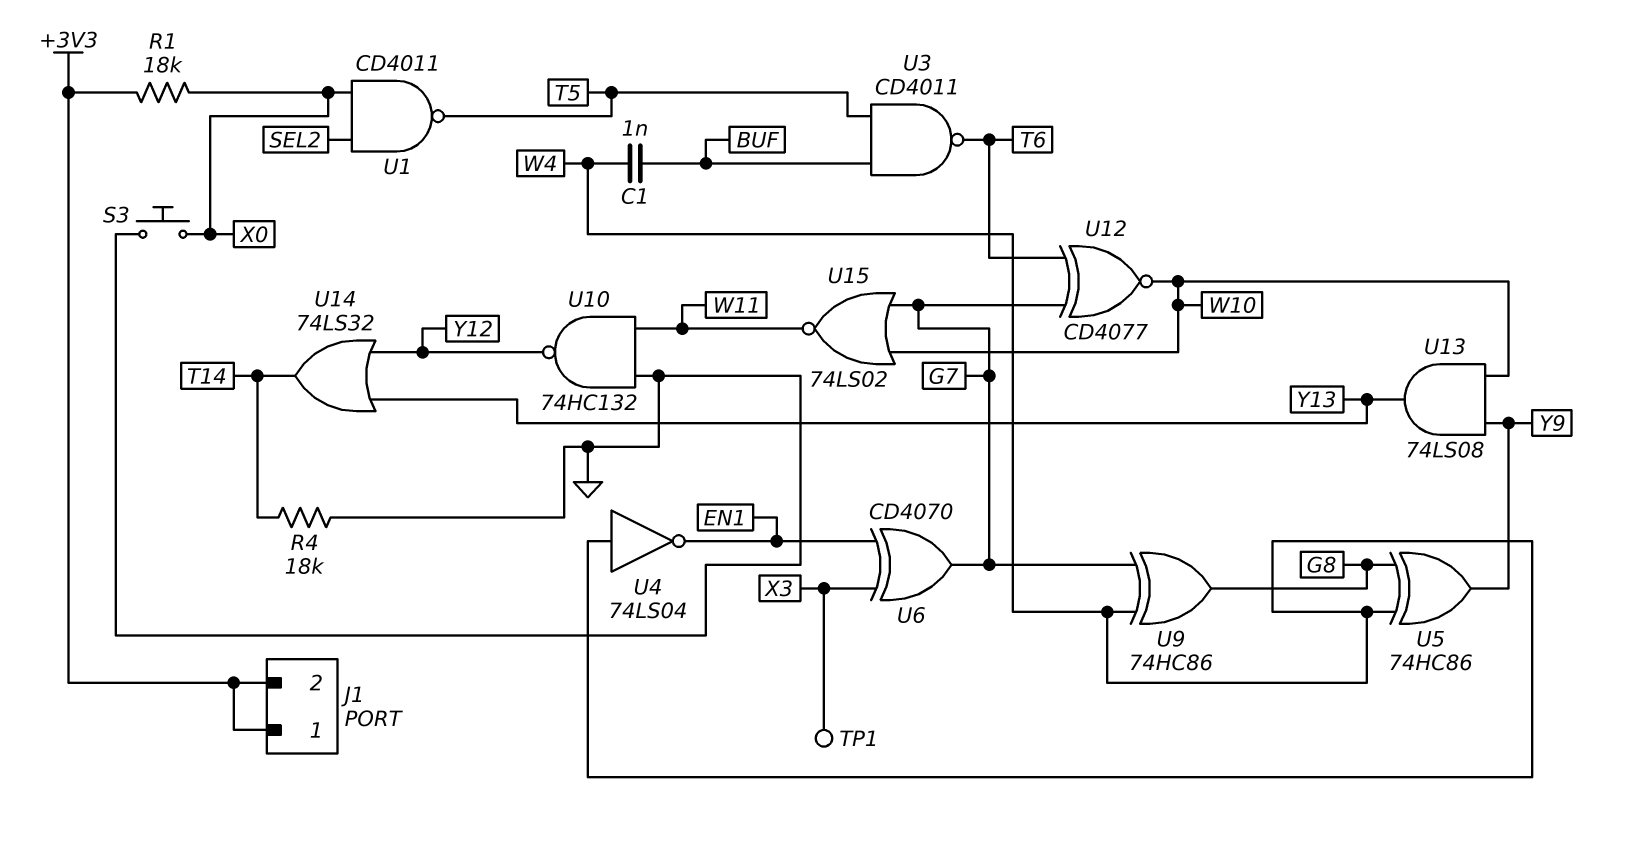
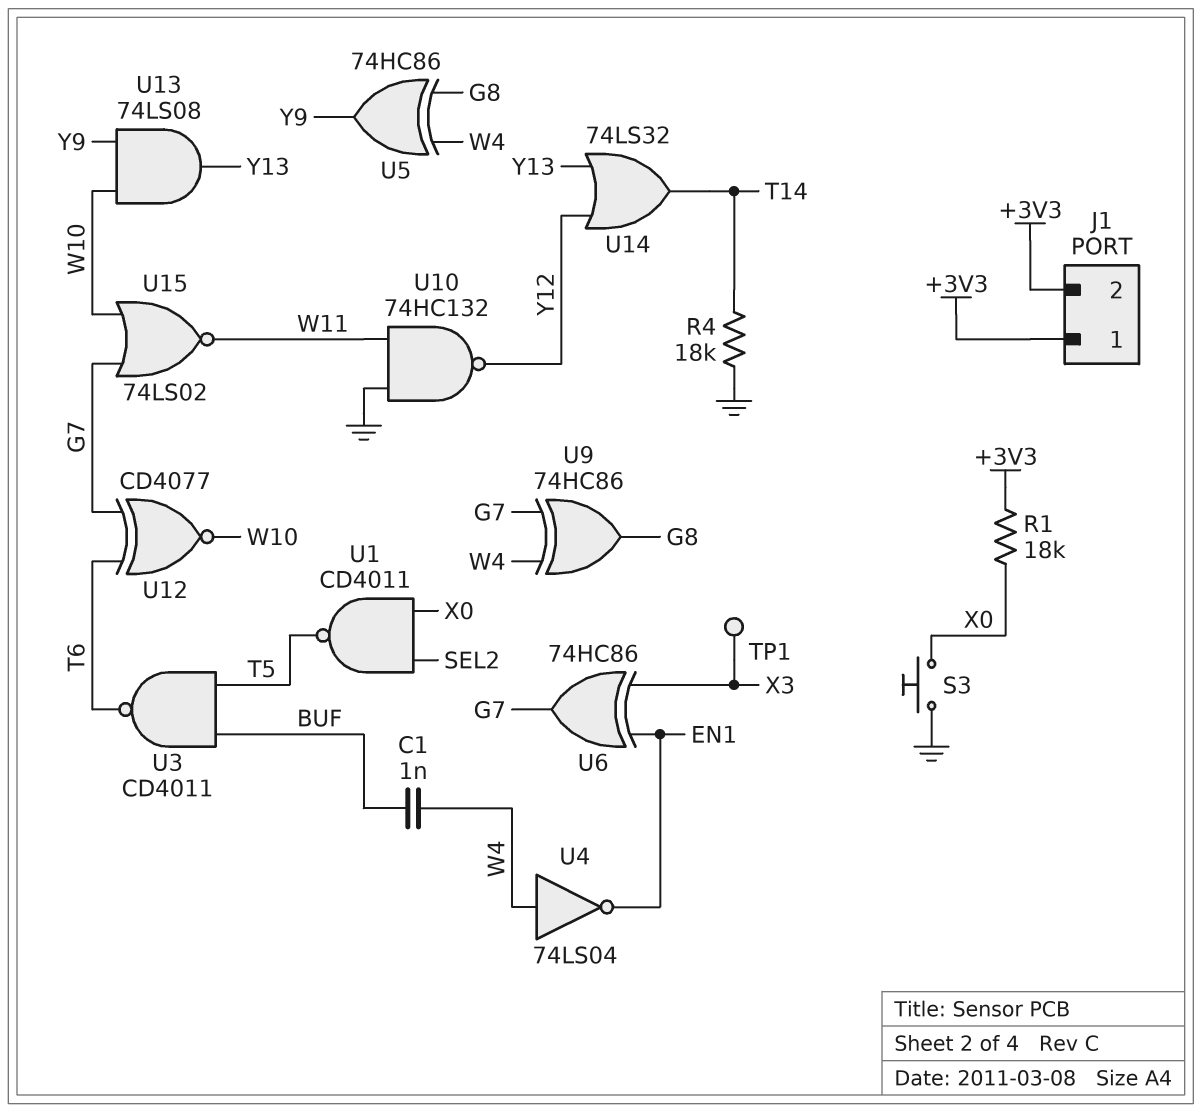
U6: XOR CD4070 (in EN1, in X3, out G7) -> XOR 74HC86 (in EN1, in X3, out G7)

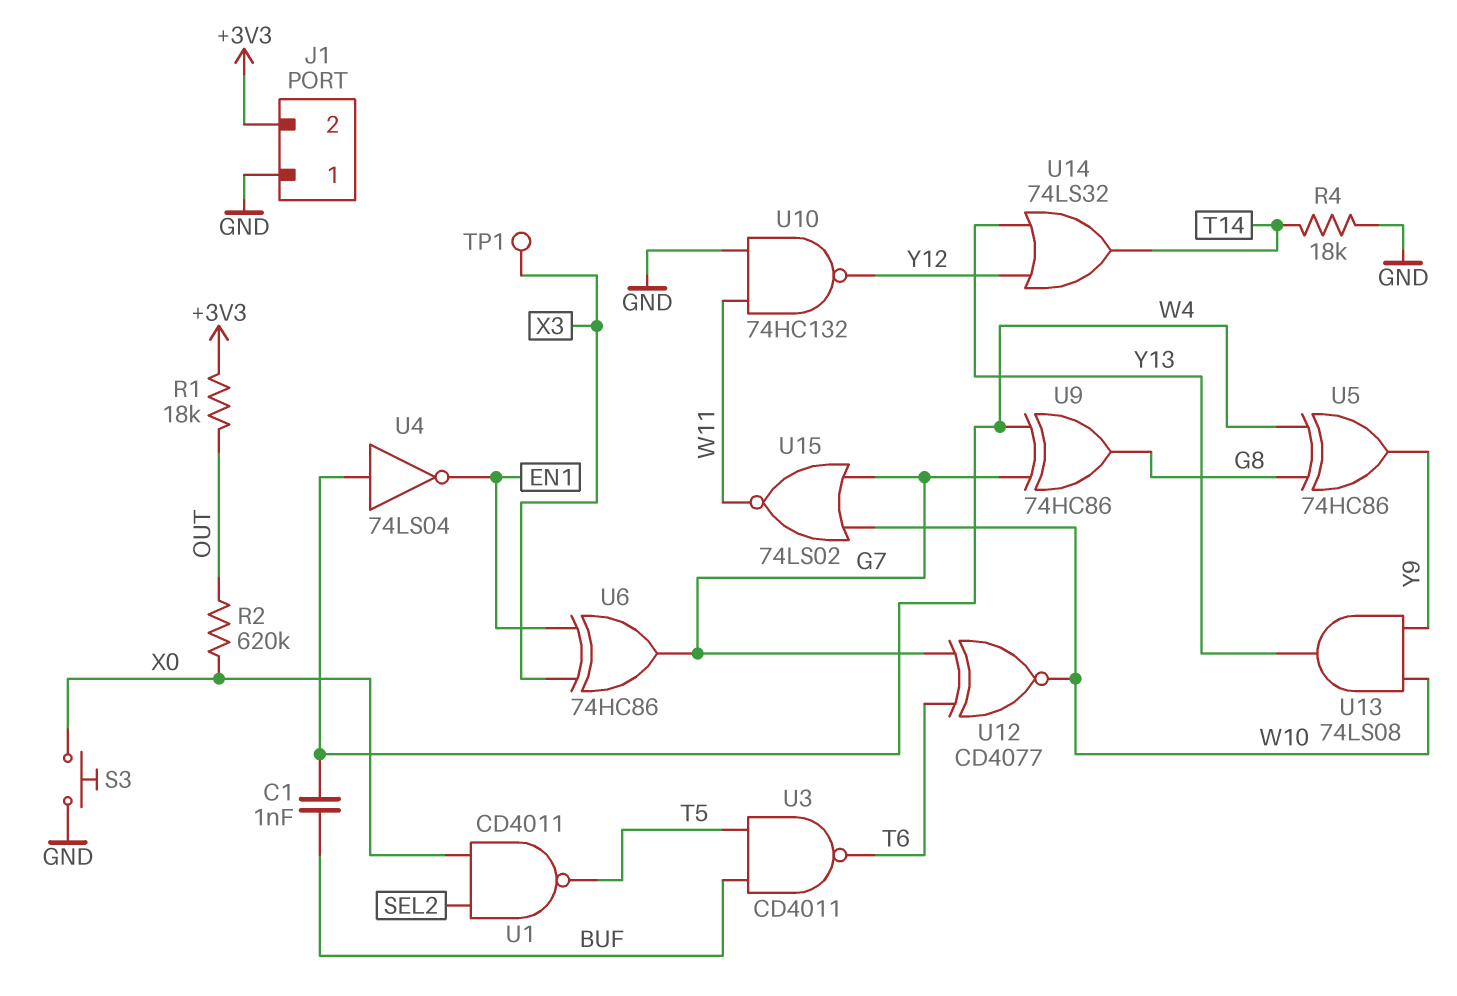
J1 pin 1: +3V3 -> GND
R1: 18k (+3V3, X0) -> 18k (+3V3, OUT)
R2: none -> 620k (OUT, X0)

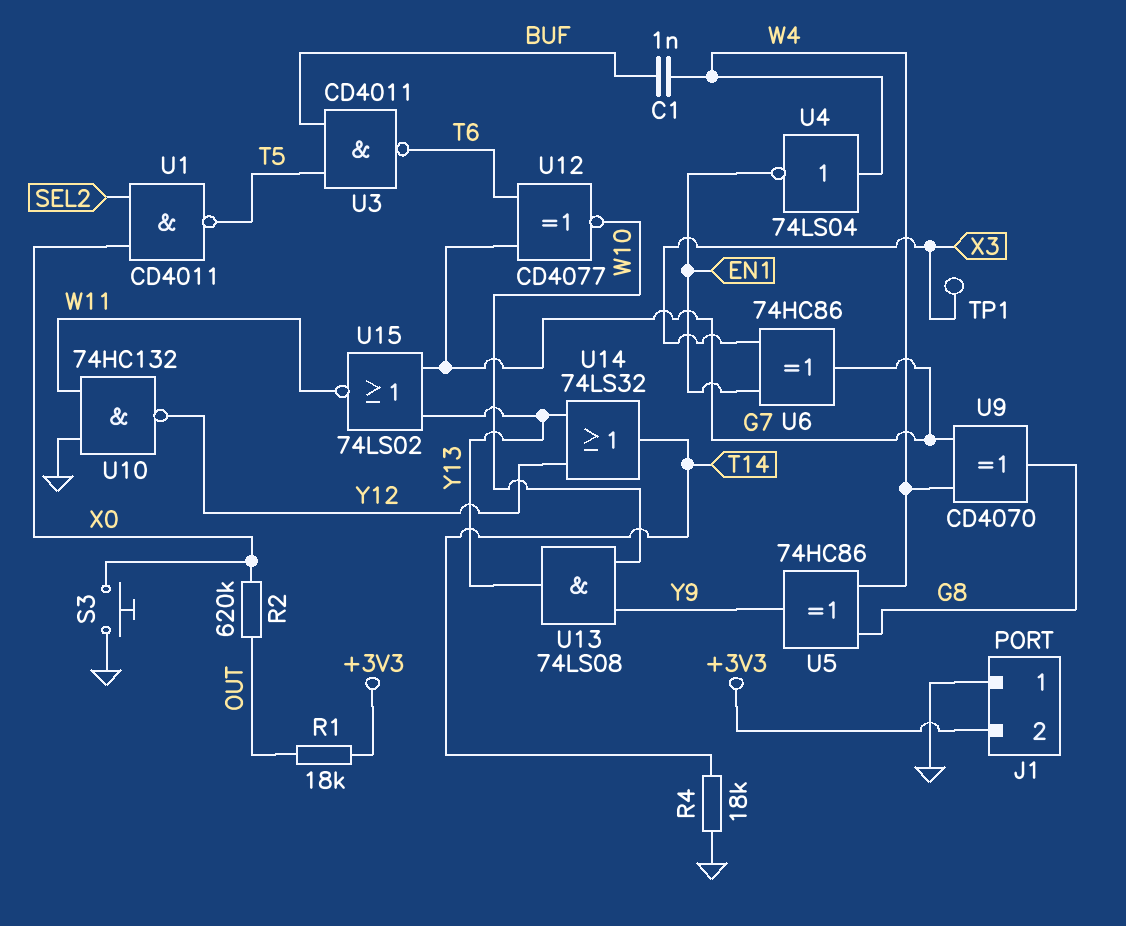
U9: XOR 74HC86 (in G7, in W4, out G8) -> XOR CD4070 (in G7, in W4, out G8)
U15: NOR 74LS02 (in G7, in W10, out W11) -> NOR 74LS02 (in G7, in Y13, out W11)

